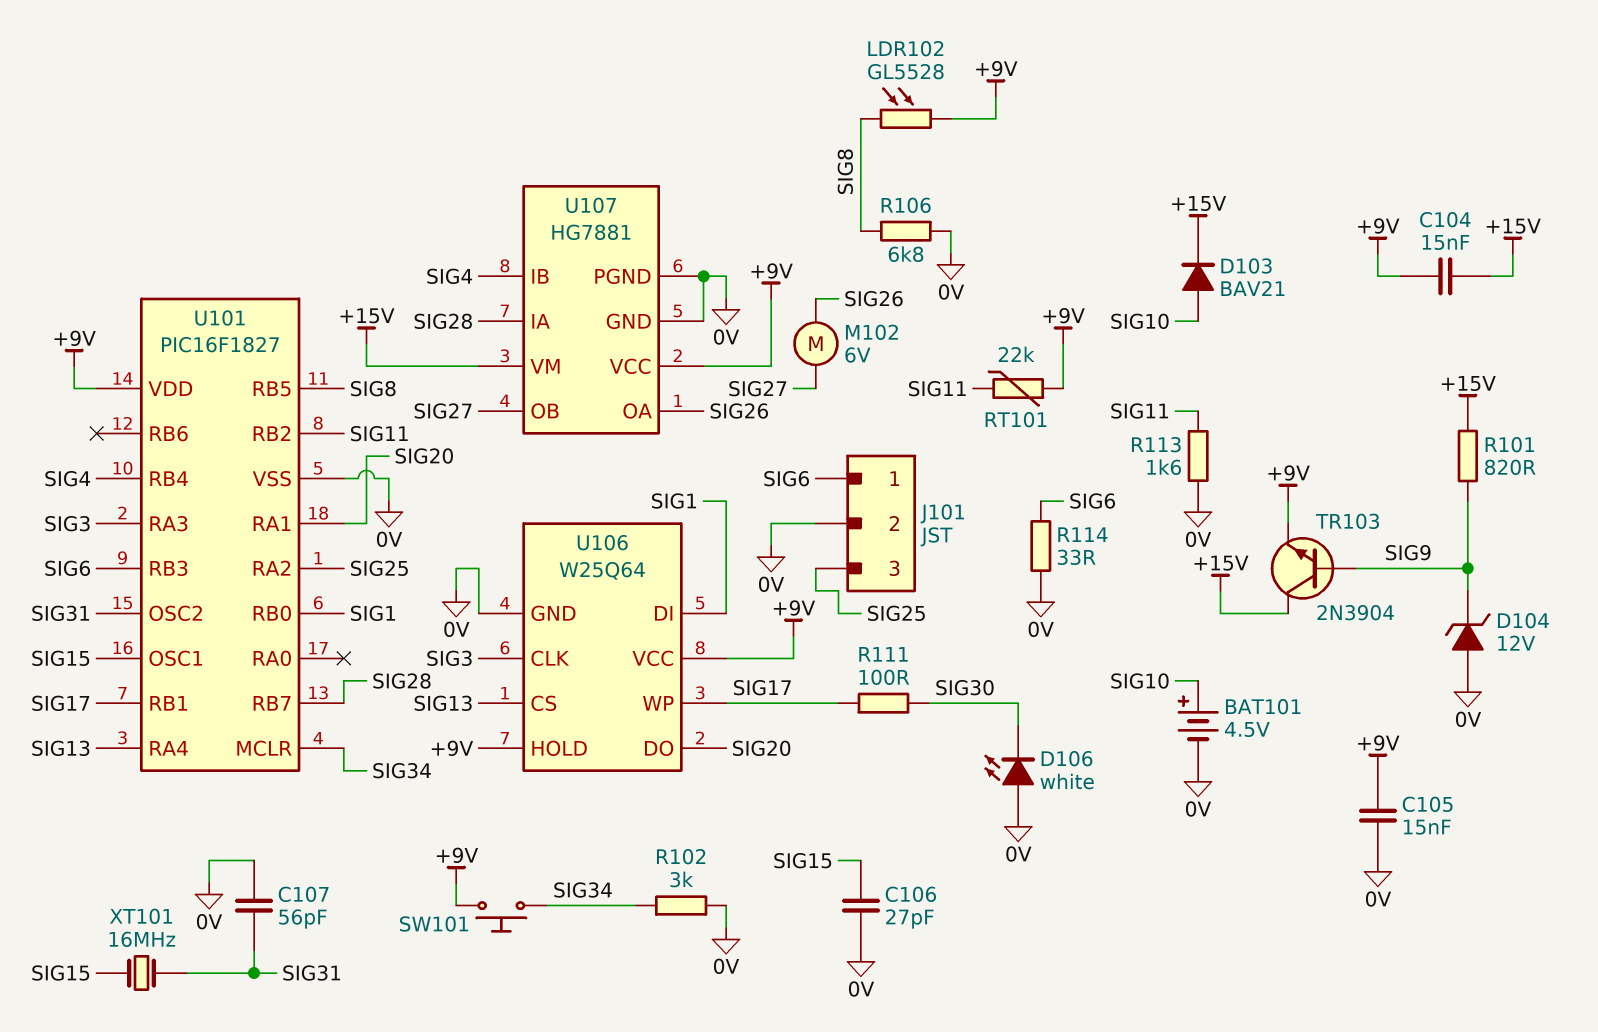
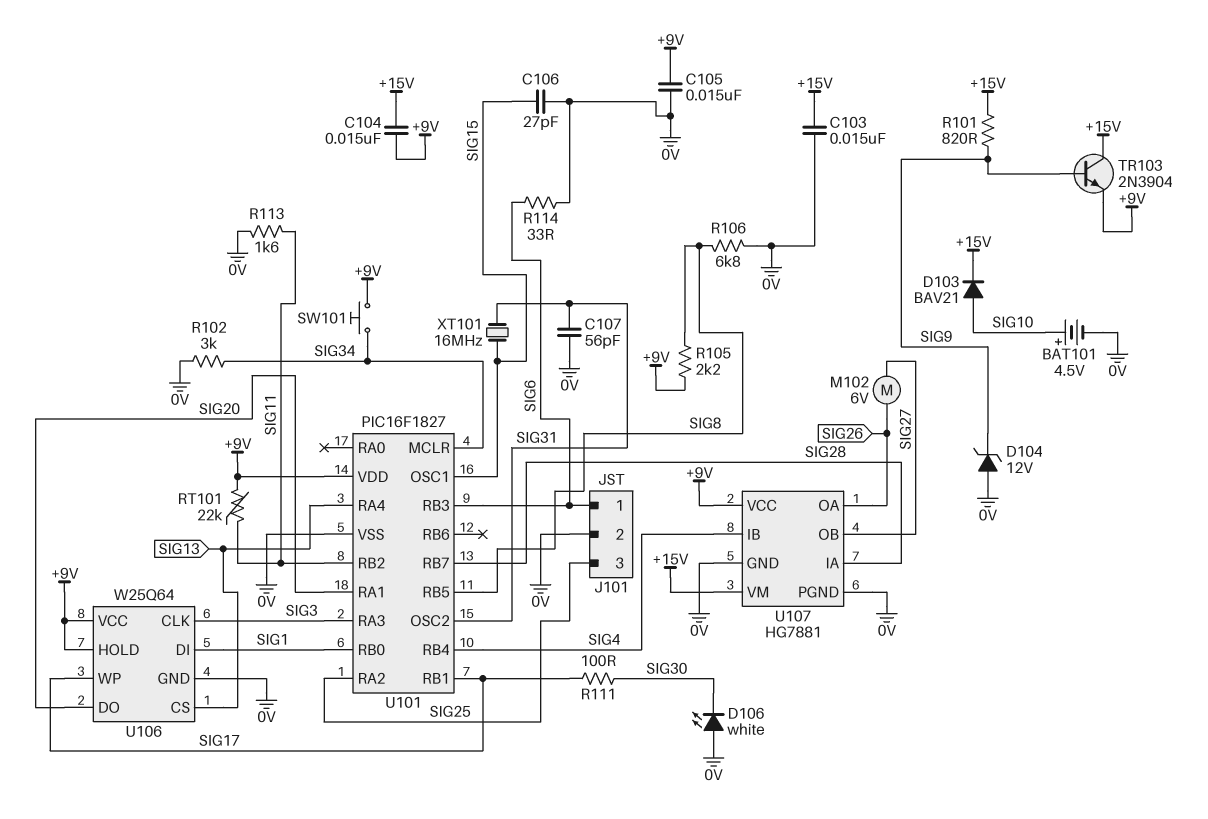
C103: none -> 15nF (+15V, 0V)
LDR102: GL5528 (+9V, SIG8) -> none
R105: none -> 2.2k (+9V, SIG8)

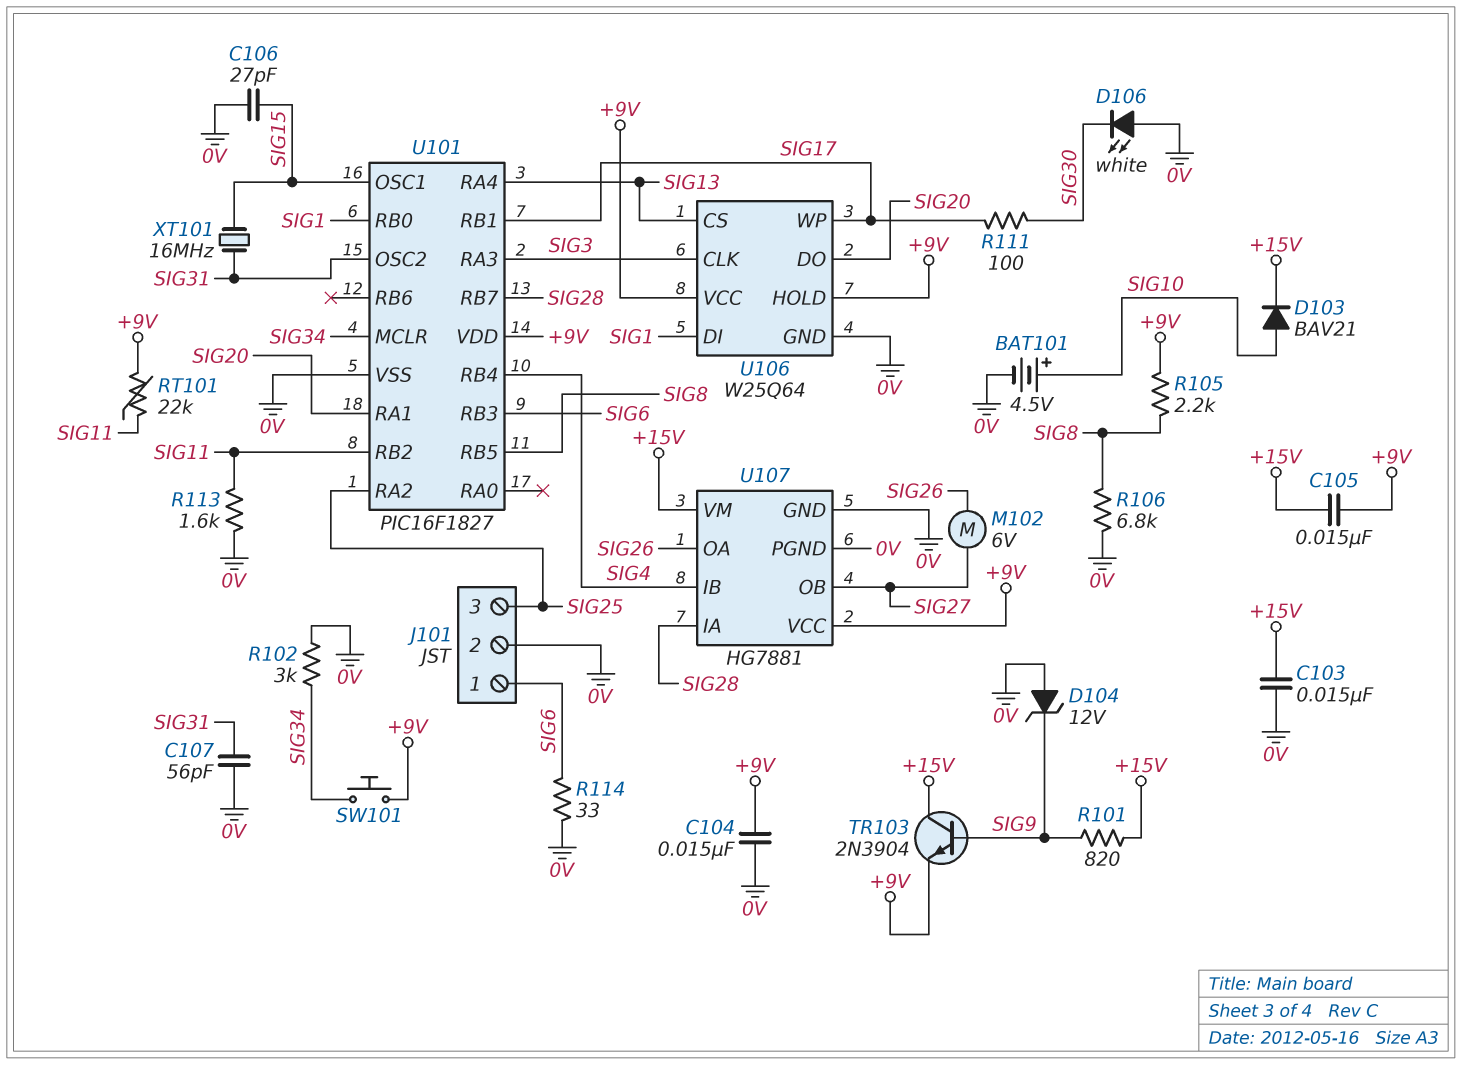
C104: 15nF (+9V, +15V) -> 15nF (+9V, 0V)
C105: 15nF (+9V, 0V) -> 15nF (+9V, +15V)

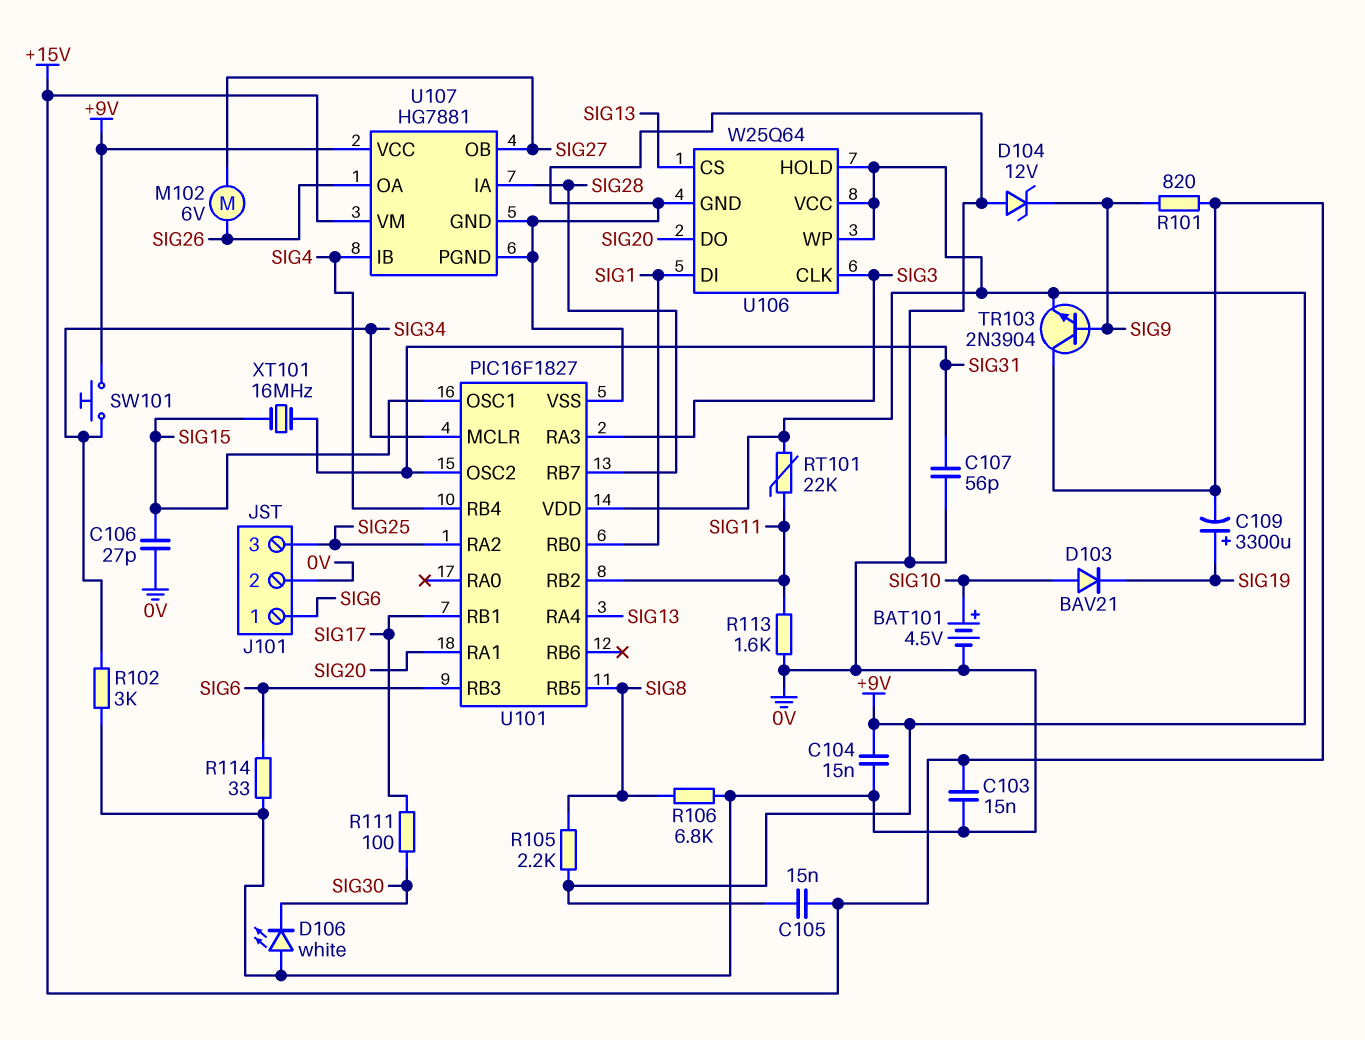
C109: none -> 3300uF (plus SIG19, minus +15V)
D103: diode BAV21 (A SIG10, K +15V) -> diode BAV21 (A SIG10, K SIG19)
U106 pin WP: SIG17 -> +9V

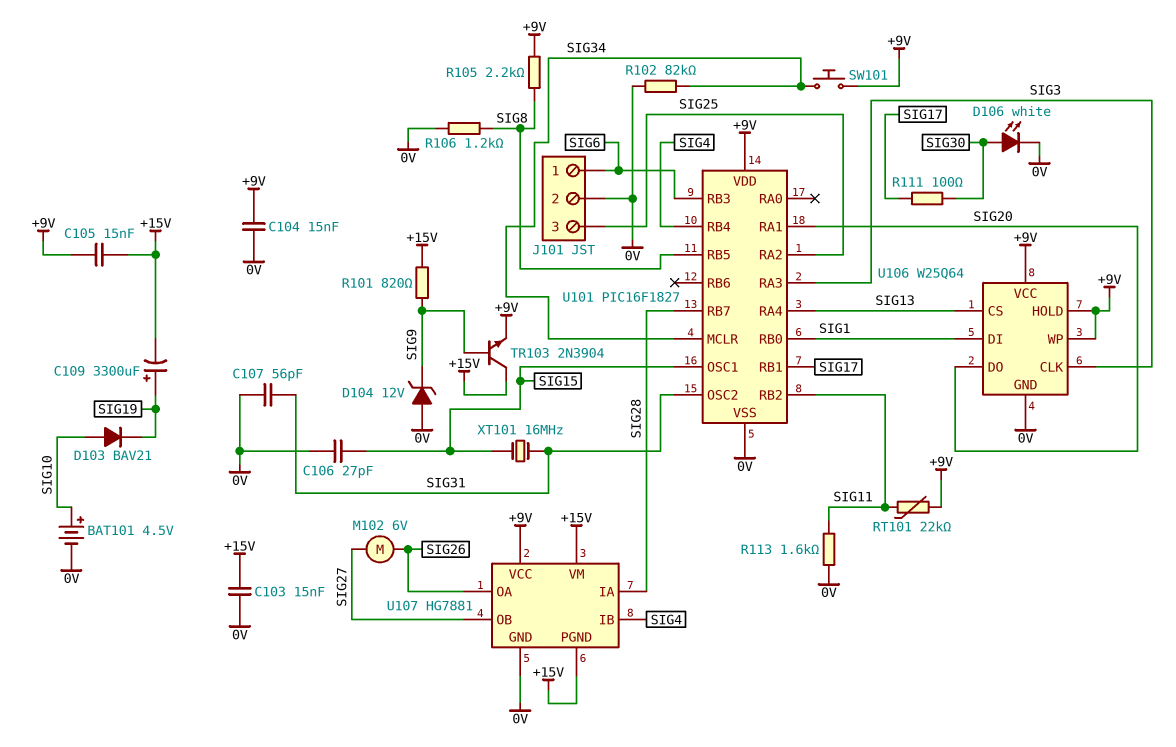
D106: LED white (A 0V, K SIG30) -> LED white (A SIG30, K 0V)
R102: 3k (0V, SIG34) -> 82k (0V, SIG34)
R106: 6.8k (0V, SIG8) -> 1.2k (0V, SIG8)
R114: 33 (0V, SIG6) -> none
U107 pin PGND: 0V -> +15V

